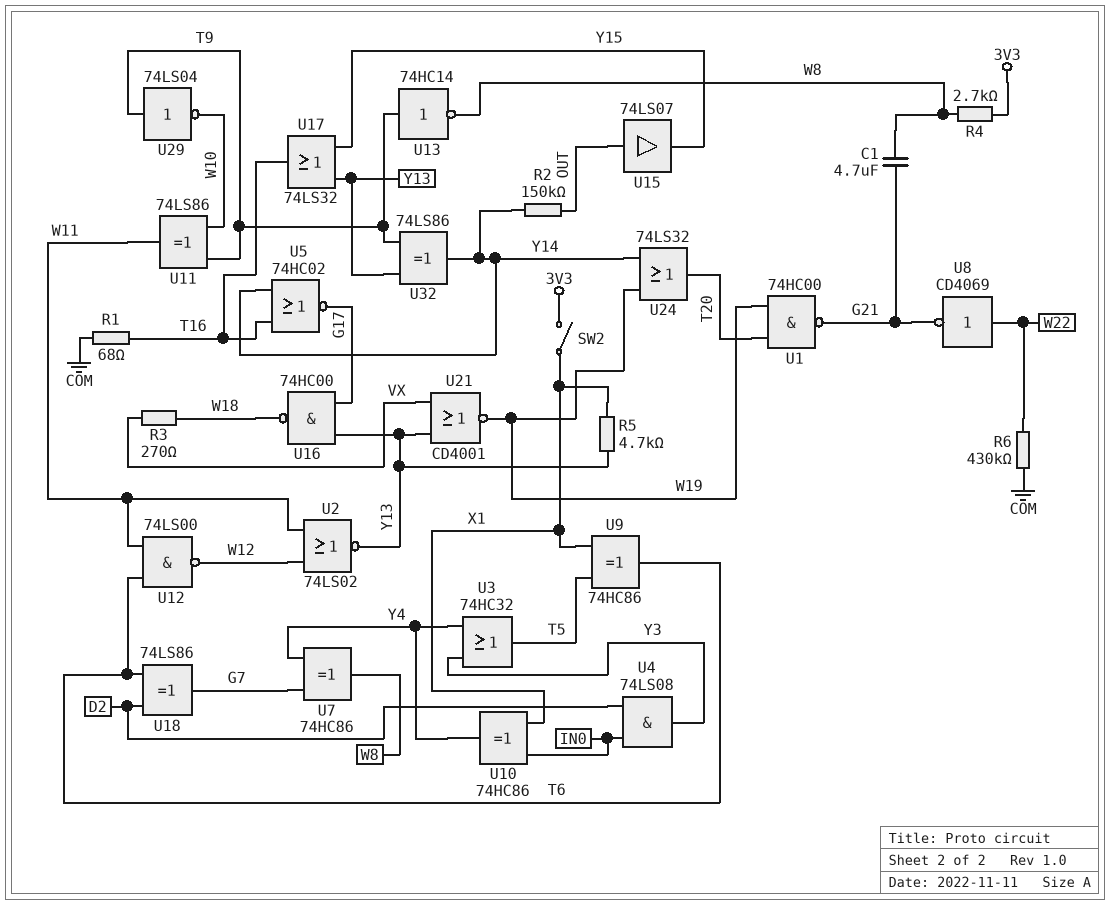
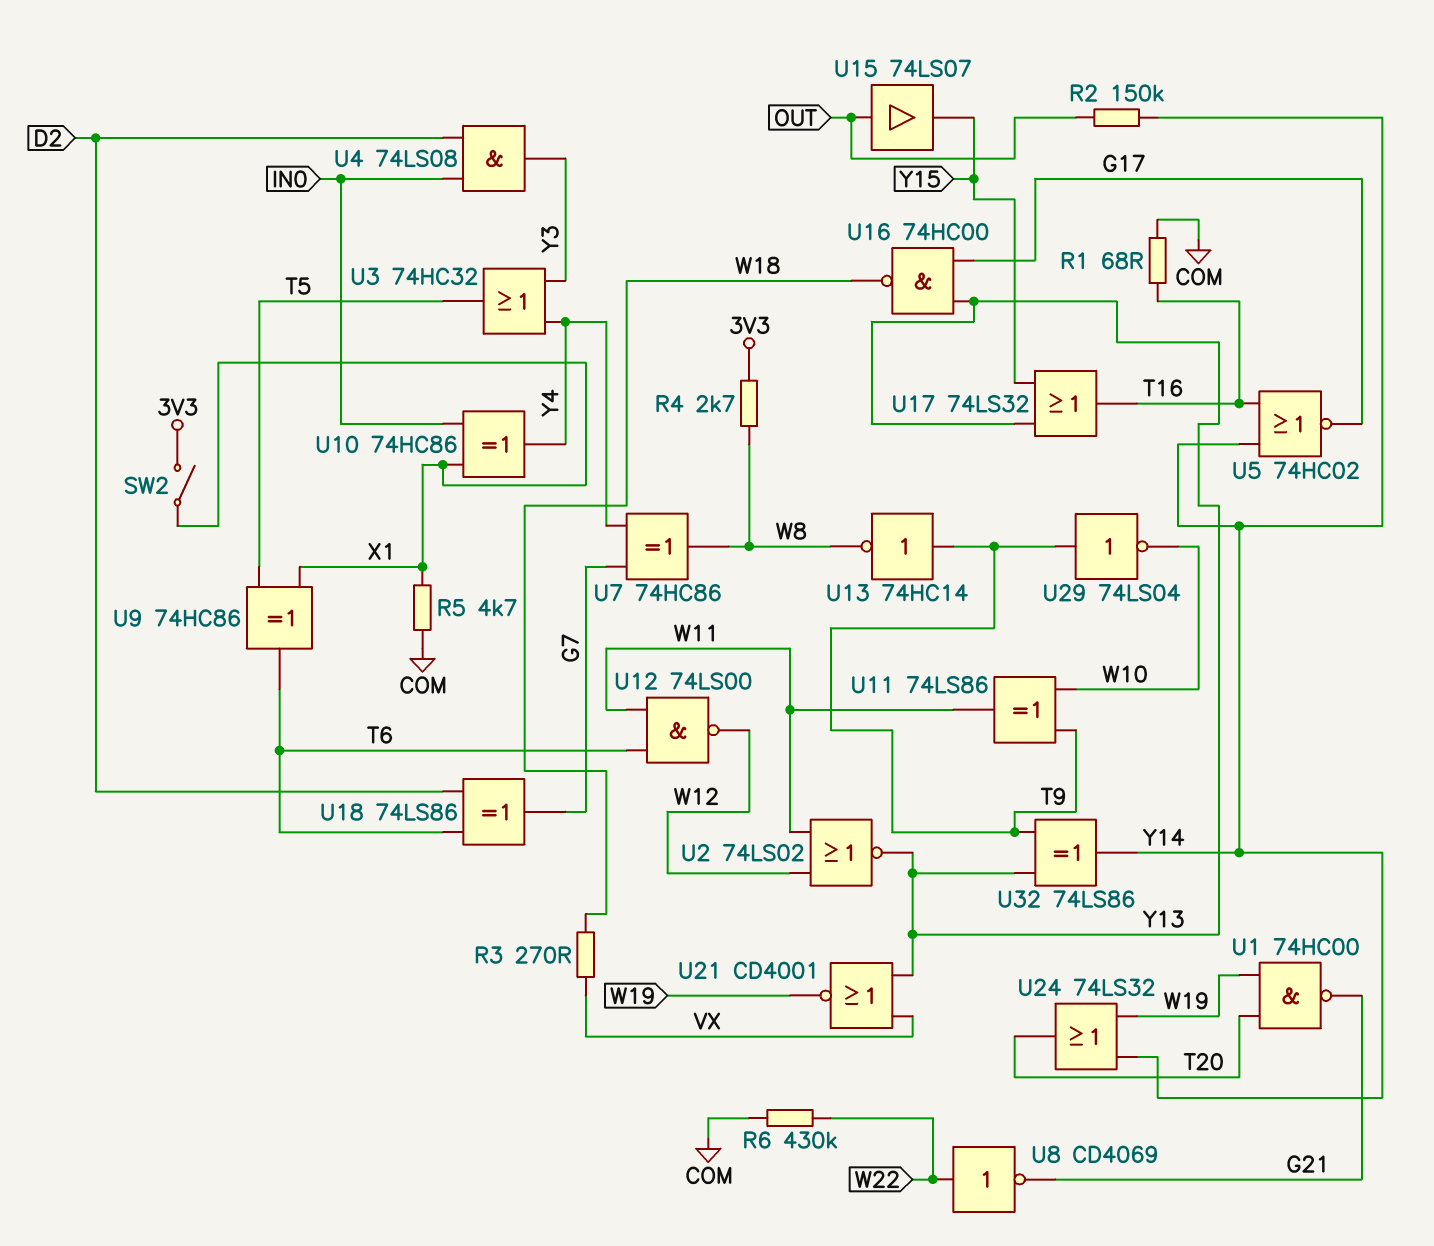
C1: 4.7uF (G21, W8) -> none
R5: 4.7k (X1, Y13) -> 4.7k (COM, X1)

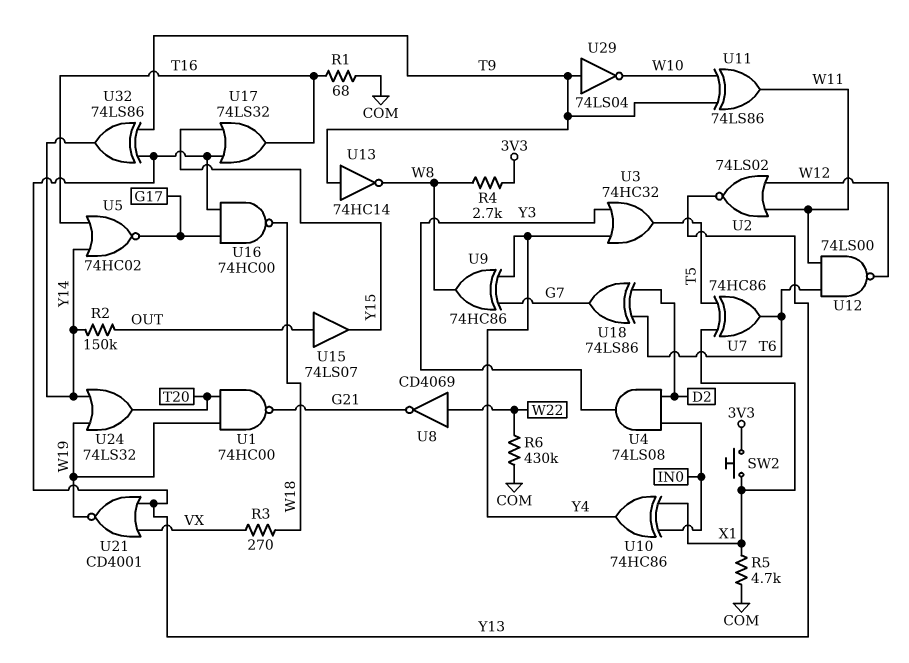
SW2: switch (3V3, X1) -> button (3V3, X1)
U7: XOR 74HC86 (in G7, in Y4, out W8) -> XOR 74HC86 (in T5, in X1, out T6)
U9: XOR 74HC86 (in T5, in X1, out T6) -> XOR 74HC86 (in G7, in Y4, out W8)

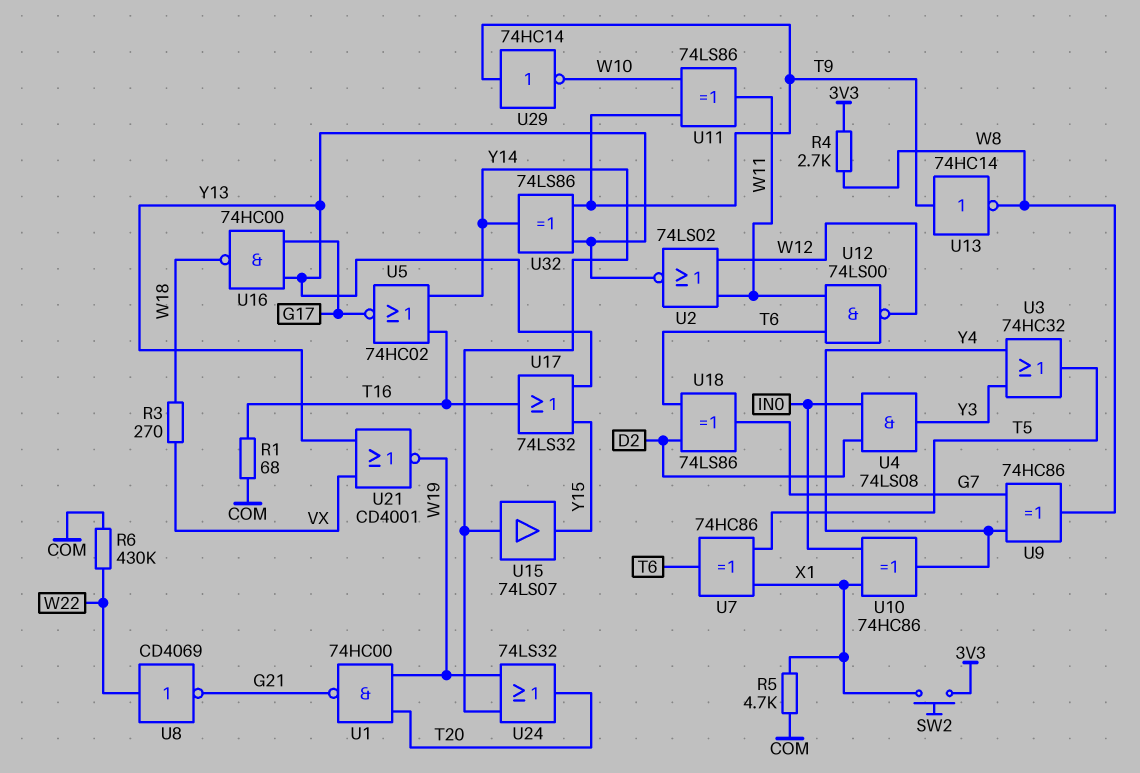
R2: 150k (OUT, Y14) -> none
U15: buffer 74LS07 (in OUT, out Y15) -> buffer 74LS07 (in Y14, out Y15)
U29: NOT 74LS04 (in T9, out W10) -> NOT 74HC14 (in T9, out W10)

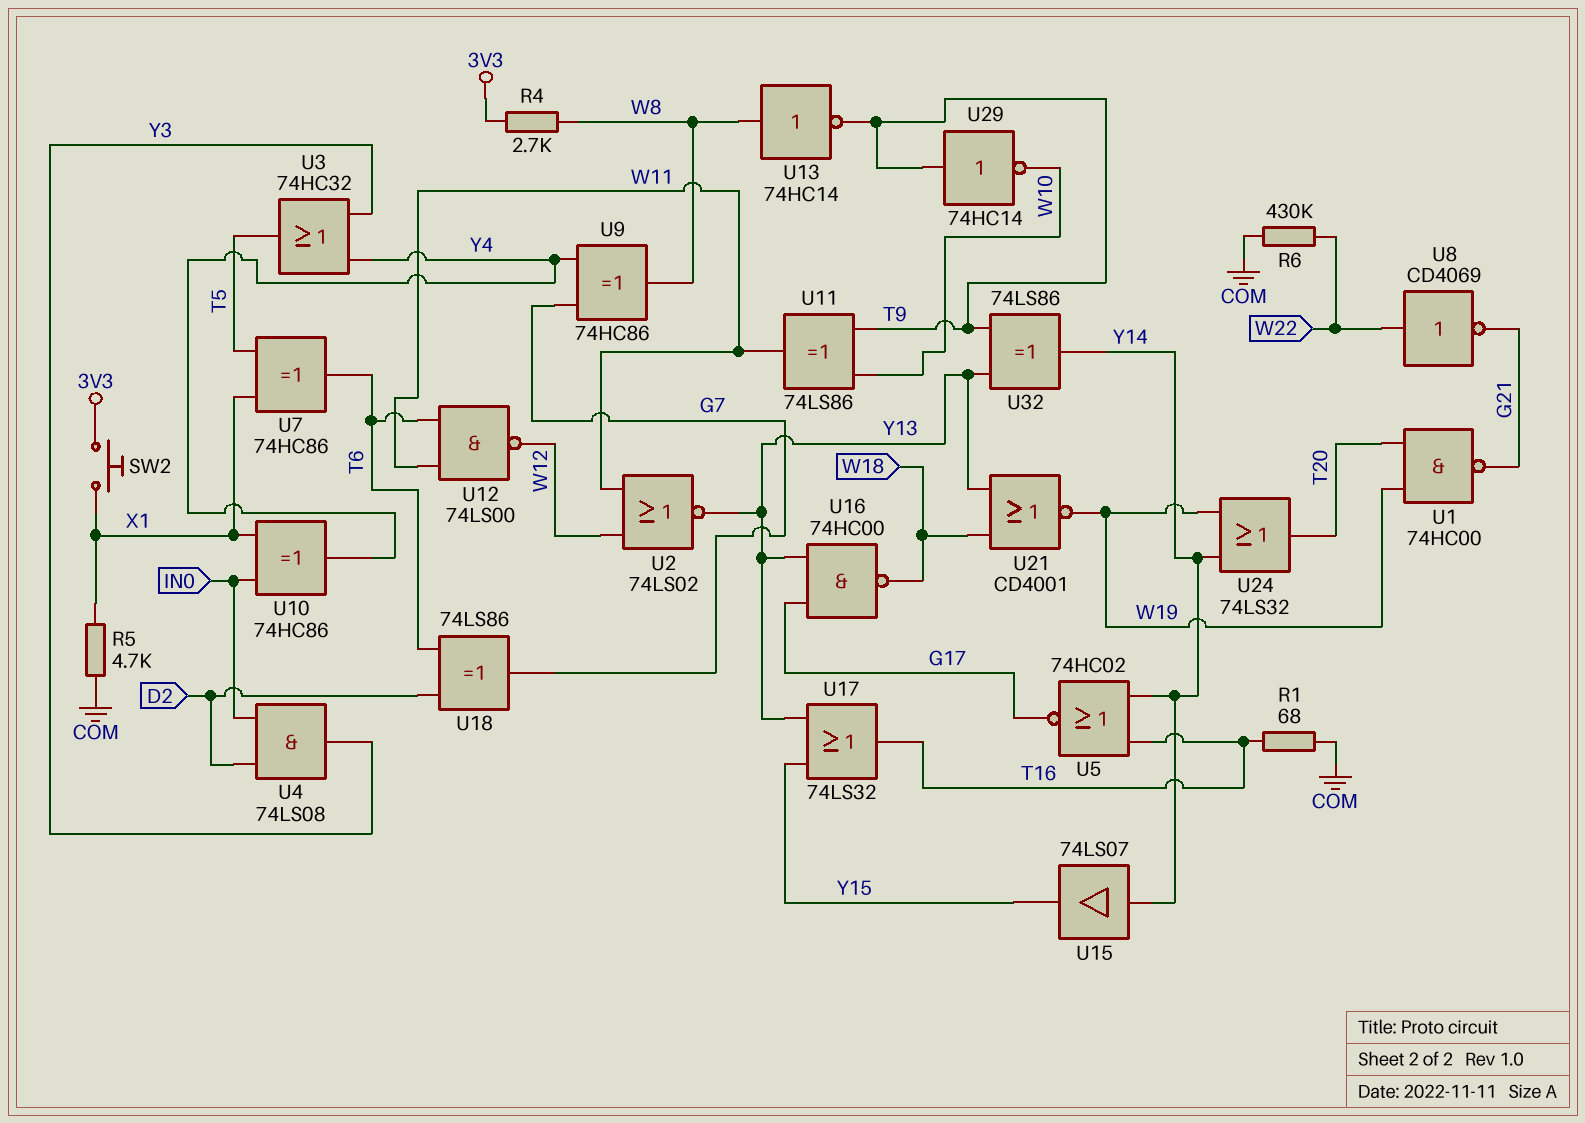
R3: 270 (VX, W18) -> none
U13: NOT 74HC14 (in T9, out W8) -> NOT 74HC14 (in W8, out T9)
U21: NOR CD4001 (in VX, in Y13, out W19) -> NOR CD4001 (in W18, in Y13, out W19)

